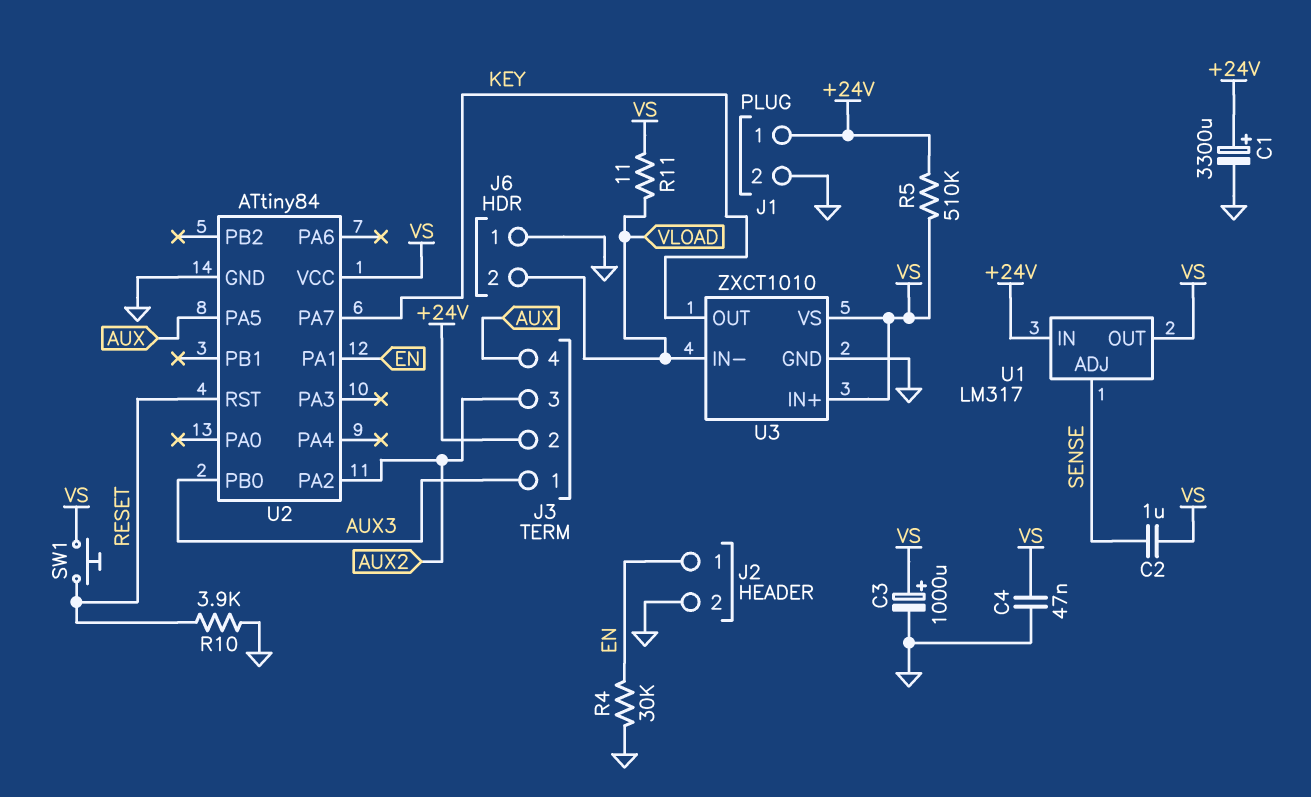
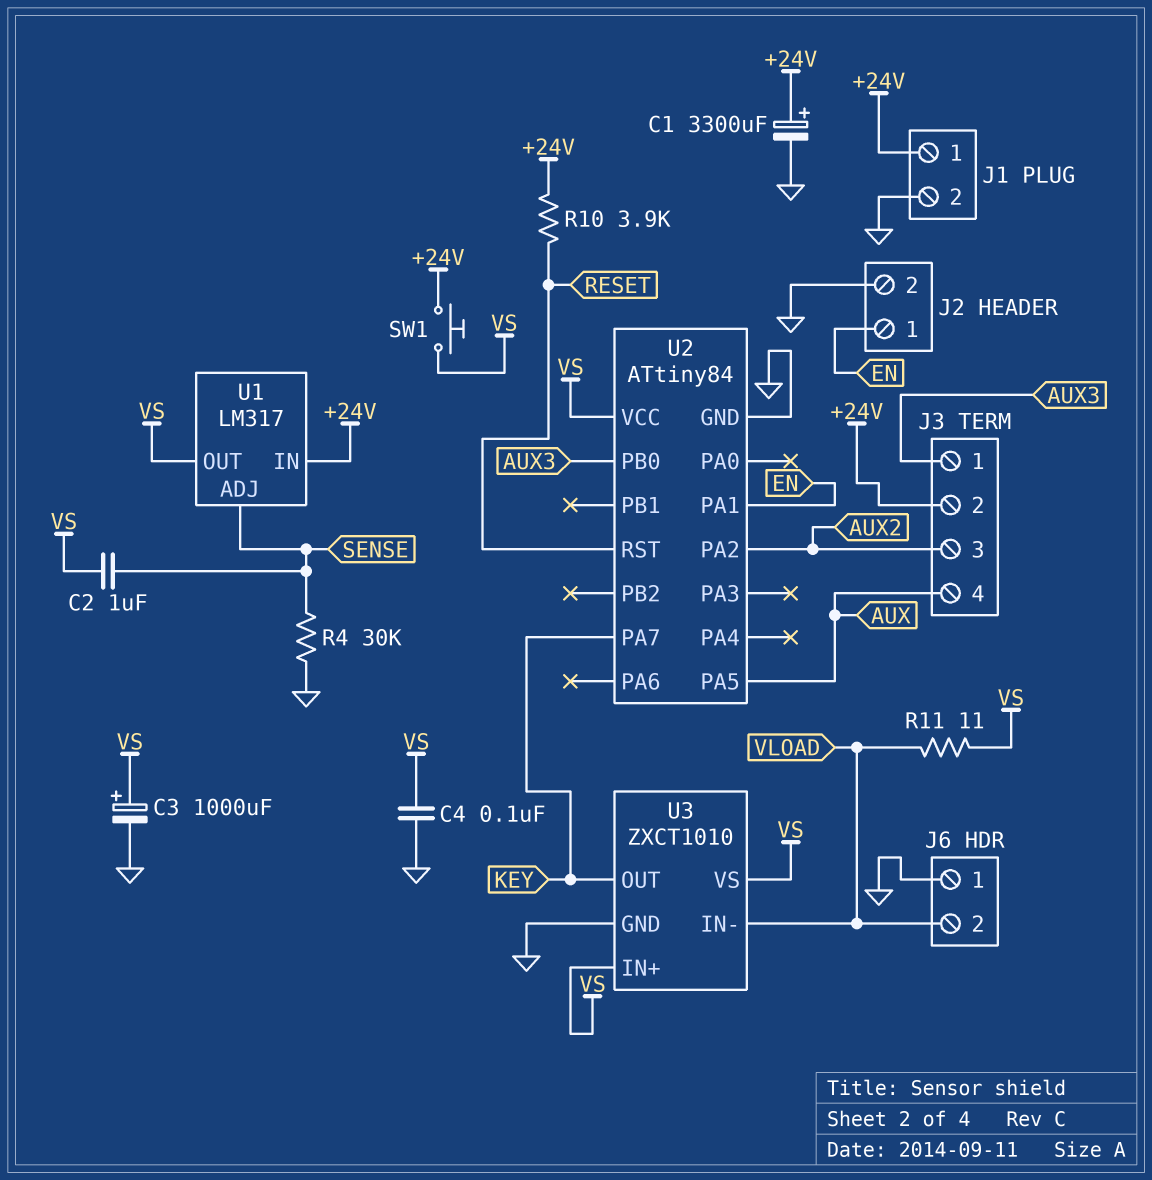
C4: 47nF (GND, VS) -> 100nF (GND, VS)
R4: 30k (EN, GND) -> 30k (GND, SENSE)
R5: 510k (+24V, VS) -> none
R10: 3.9k (GND, RESET) -> 3.9k (+24V, RESET)
SW1: button (RESET, VS) -> button (+24V, VS)

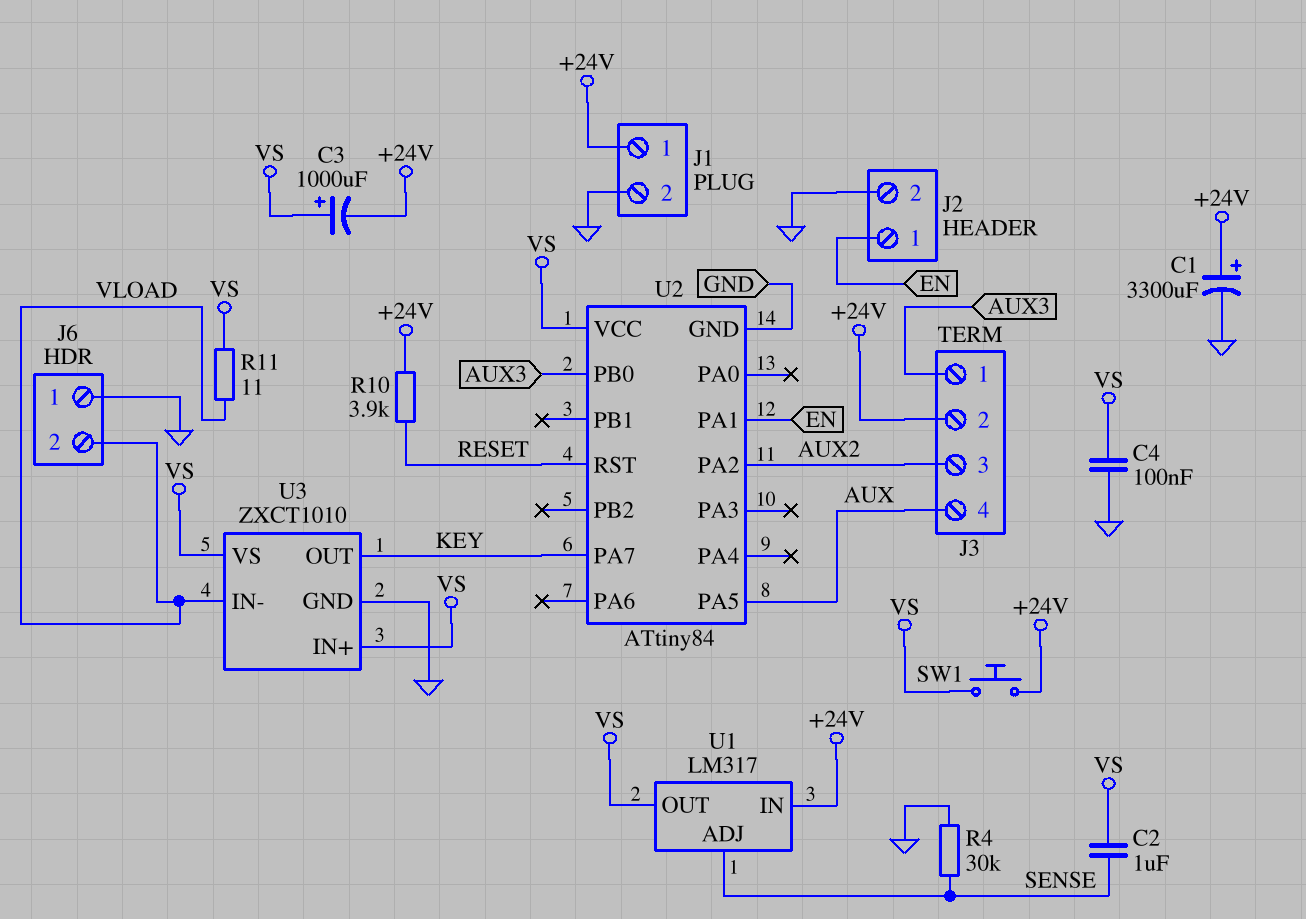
C3: 1000uF (plus VS, minus GND) -> 1000uF (plus VS, minus +24V)

